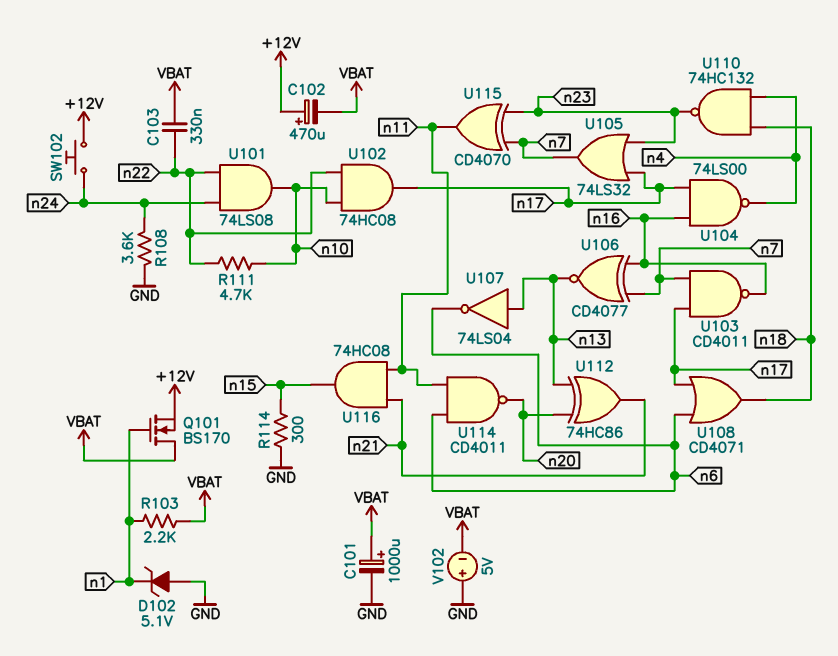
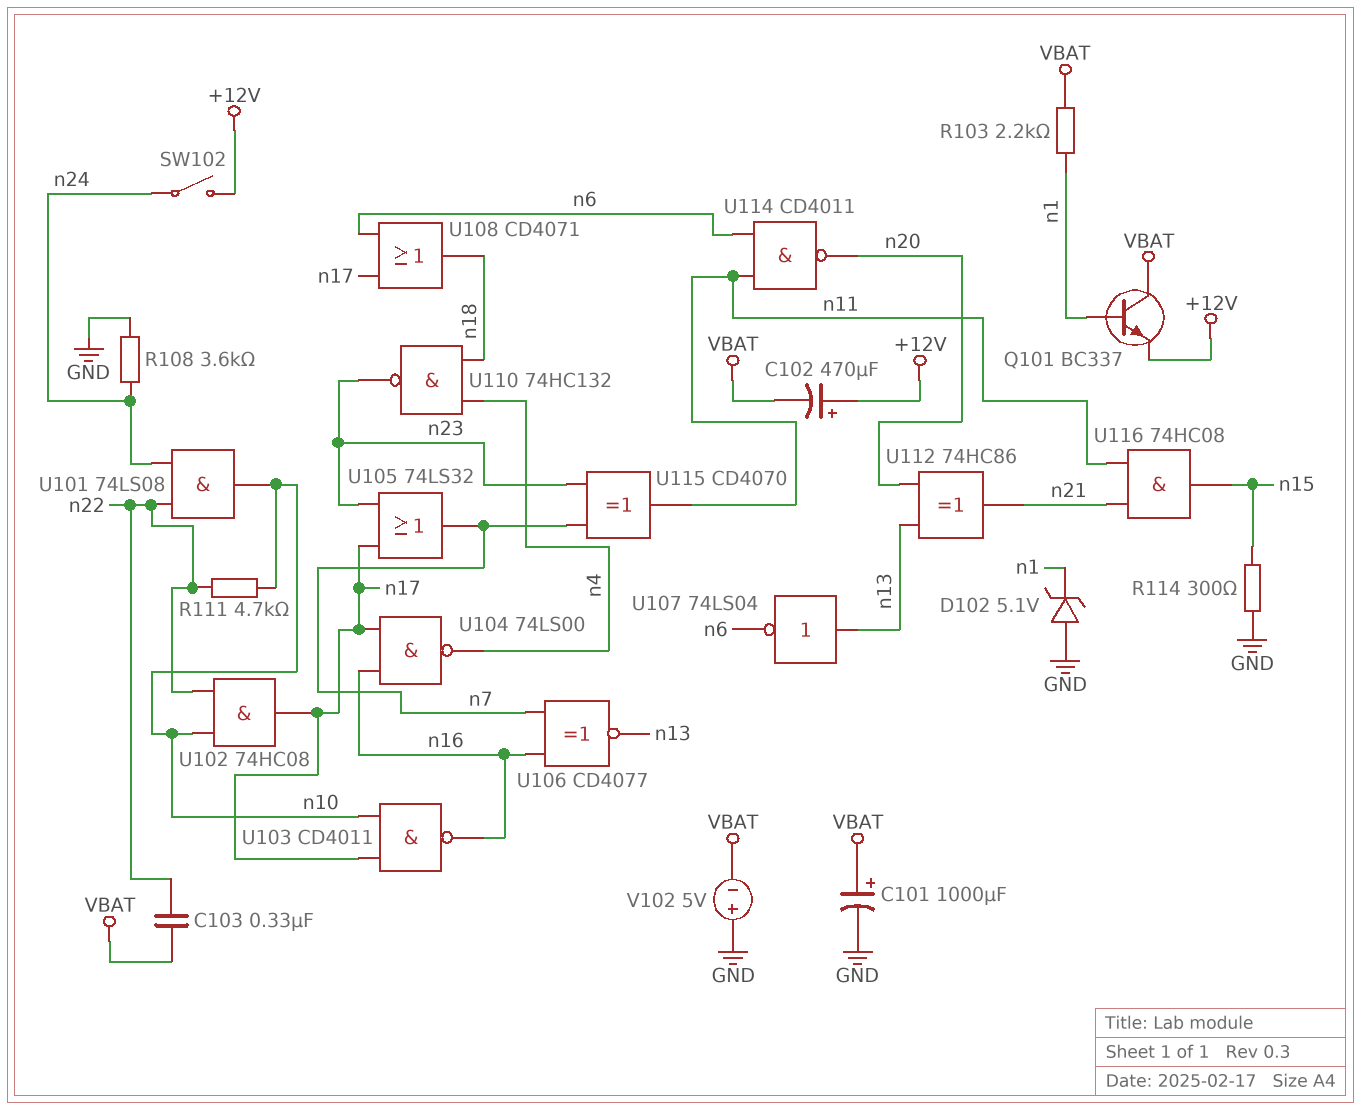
Q101: NMOS BS170 (G n1, D VBAT, S +12V) -> NPN BC337 (B n1, C VBAT, E +12V)
SW102: button (+12V, n24) -> switch (+12V, n24)
U103: NAND CD4011 (in n7, in n17, out n16) -> NAND CD4011 (in n10, in n17, out n16)

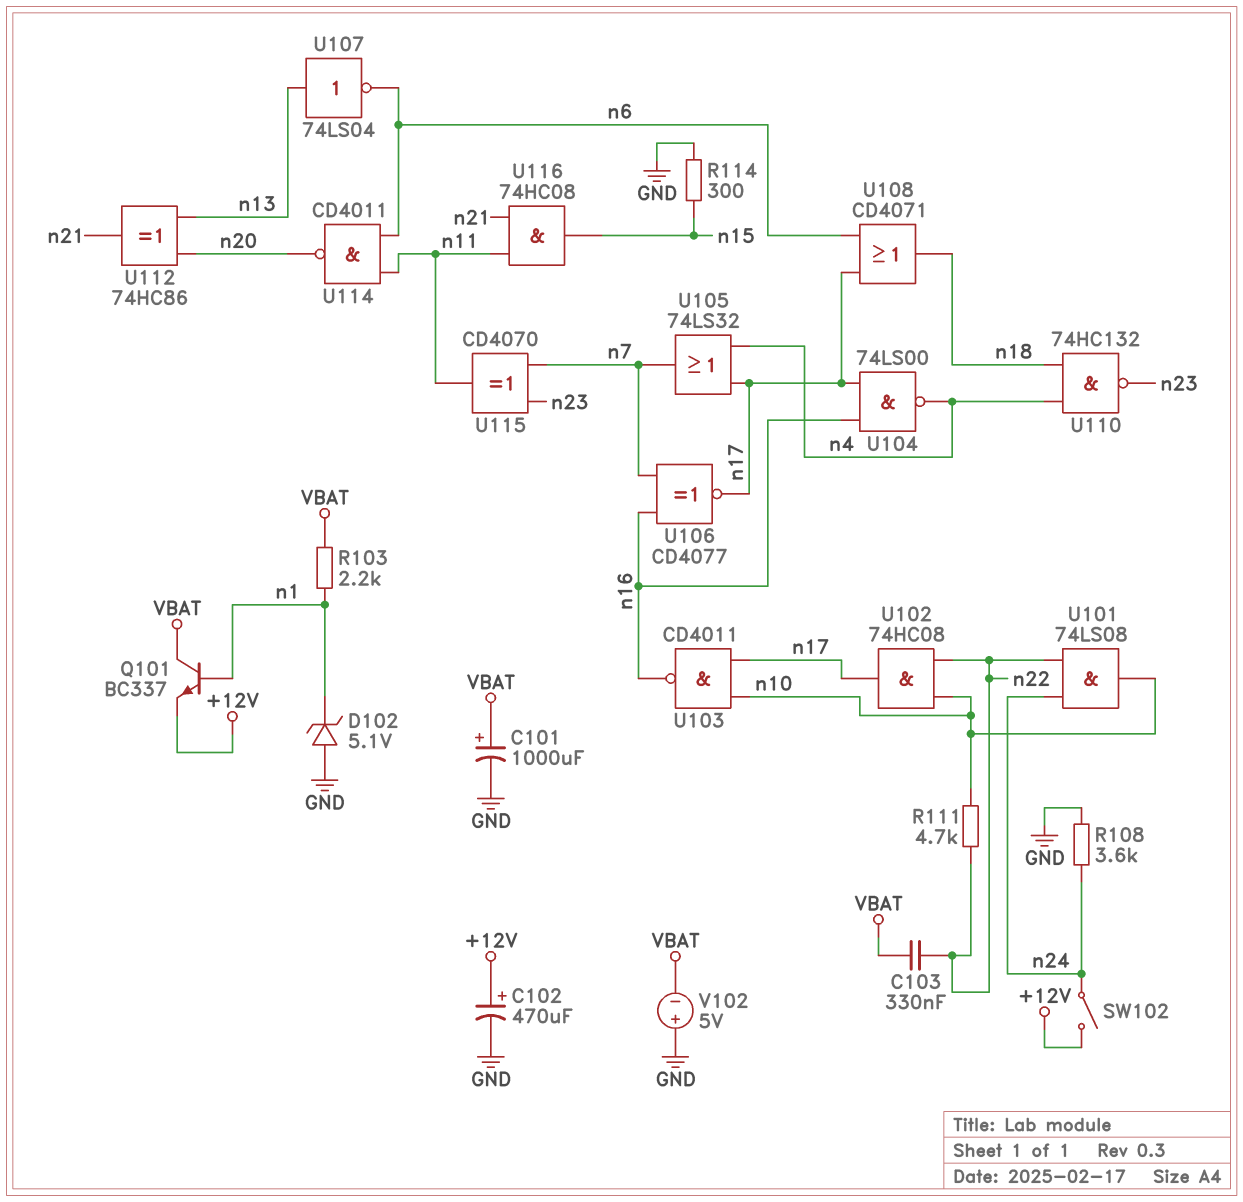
C102: 470uF (plus +12V, minus VBAT) -> 470uF (plus +12V, minus GND)
U105: OR 74LS32 (in n17, in n23, out n7) -> OR 74LS32 (in n4, in n17, out n7)
U106: XNOR CD4077 (in n7, in n16, out n13) -> XNOR CD4077 (in n7, in n16, out n17)

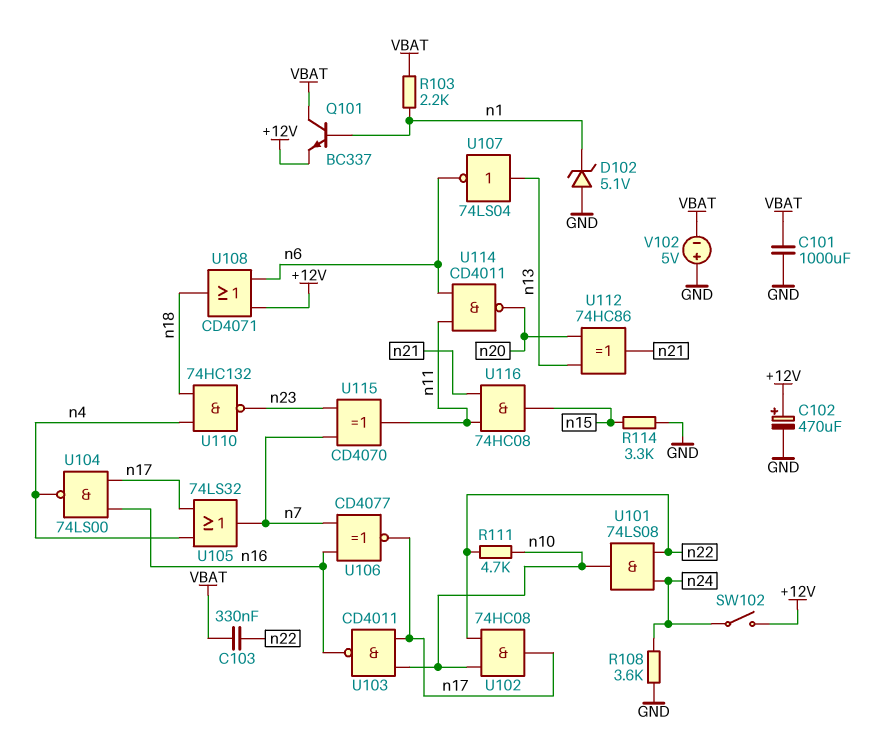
C101: 1000uF (plus VBAT, minus GND) -> 1000uF (GND, VBAT)
R114: 300 (GND, n15) -> 3.3k (GND, n15)
U108: OR CD4071 (in n6, in n17, out n18) -> OR CD4071 (in +12V, in n6, out n18)

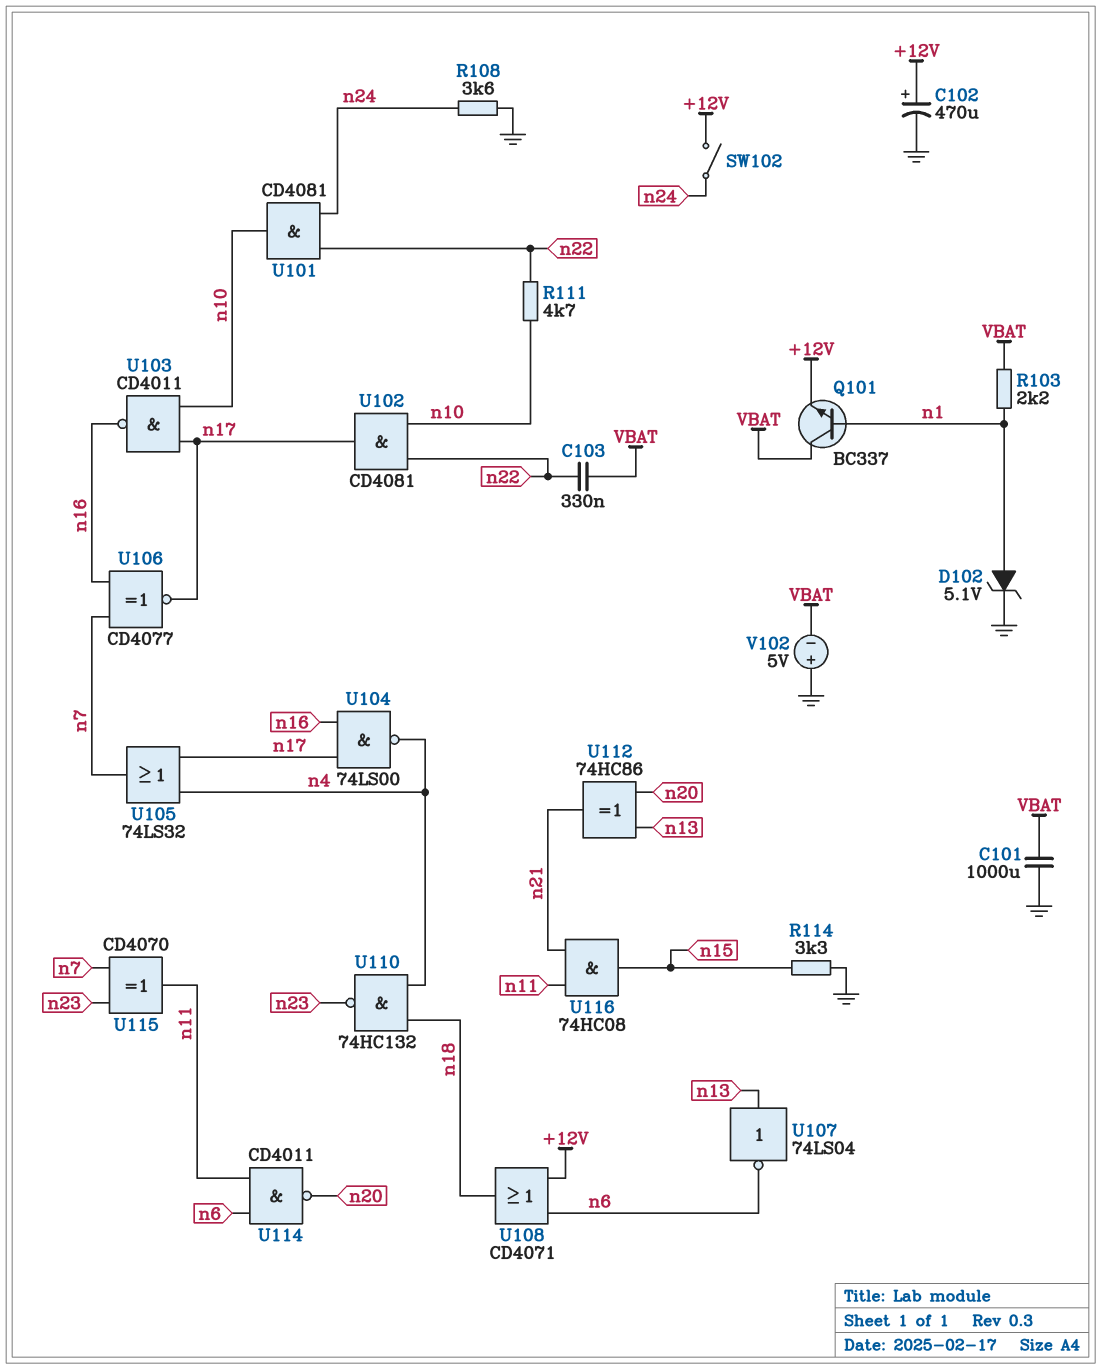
D102: zener 5.1V (A GND, K n1) -> zener 5.1V (A n1, K GND)
U101: AND 74LS08 (in n22, in n24, out n10) -> AND CD4081 (in n22, in n24, out n10)
U102: AND 74HC08 (in n10, in n22, out n17) -> AND CD4081 (in n10, in n22, out n17)

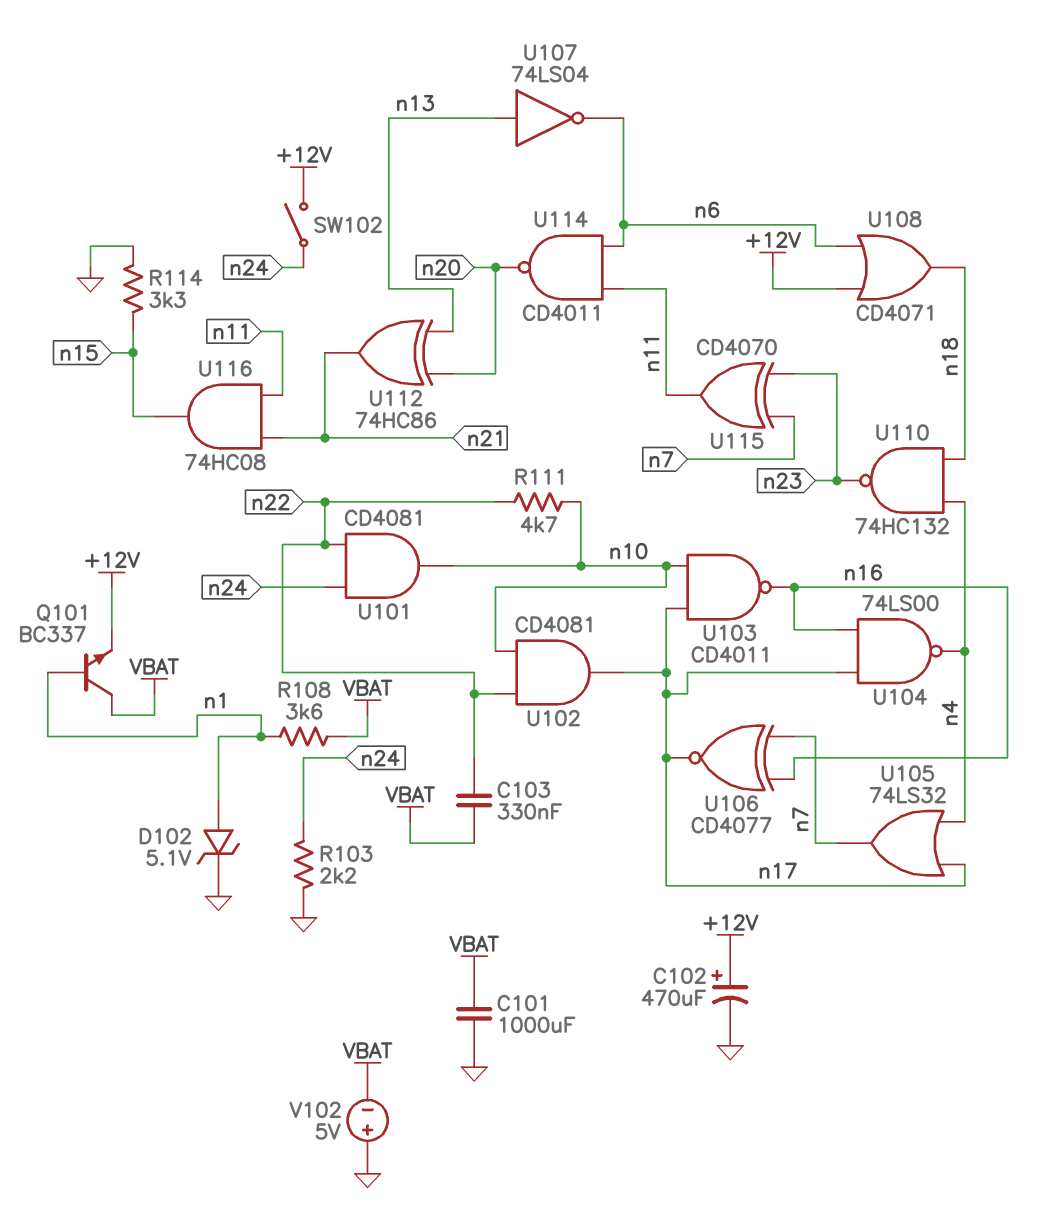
R103: 2.2k (VBAT, n1) -> 2.2k (GND, n24)
R108: 3.6k (GND, n24) -> 3.6k (VBAT, n1)

